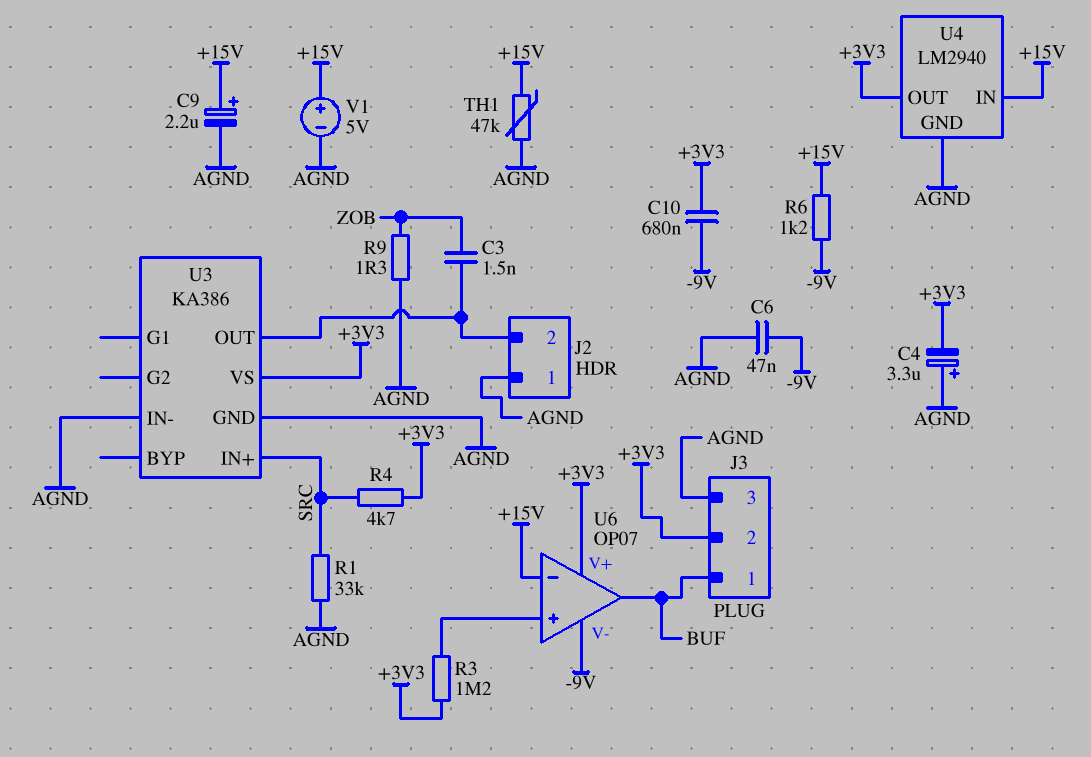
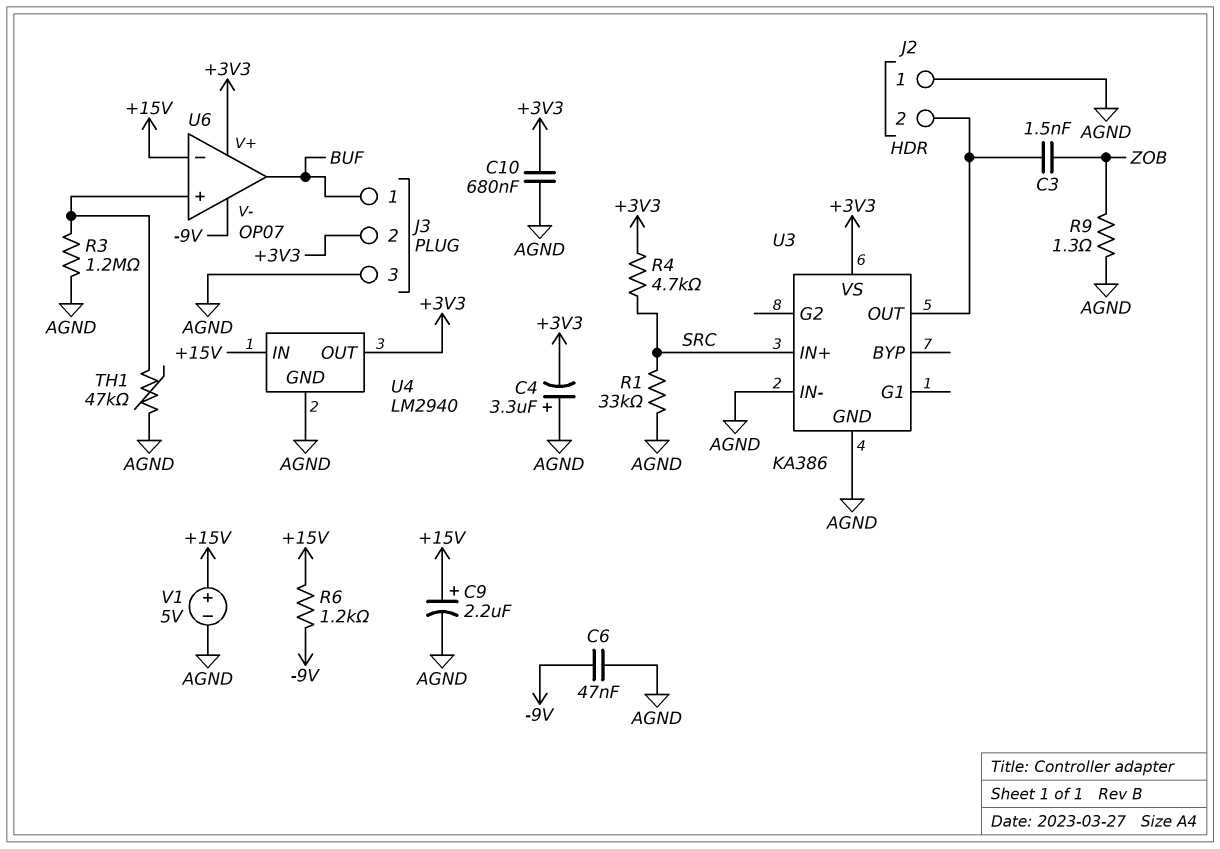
C10: 680nF (+3V3, -9V) -> 680nF (+3V3, AGND)
R3: 1.2M (+3V3, U6/in+) -> 1.2M (AGND, U6/in+)
TH1: 47k (+15V, AGND) -> 47k (AGND, U6/in+)

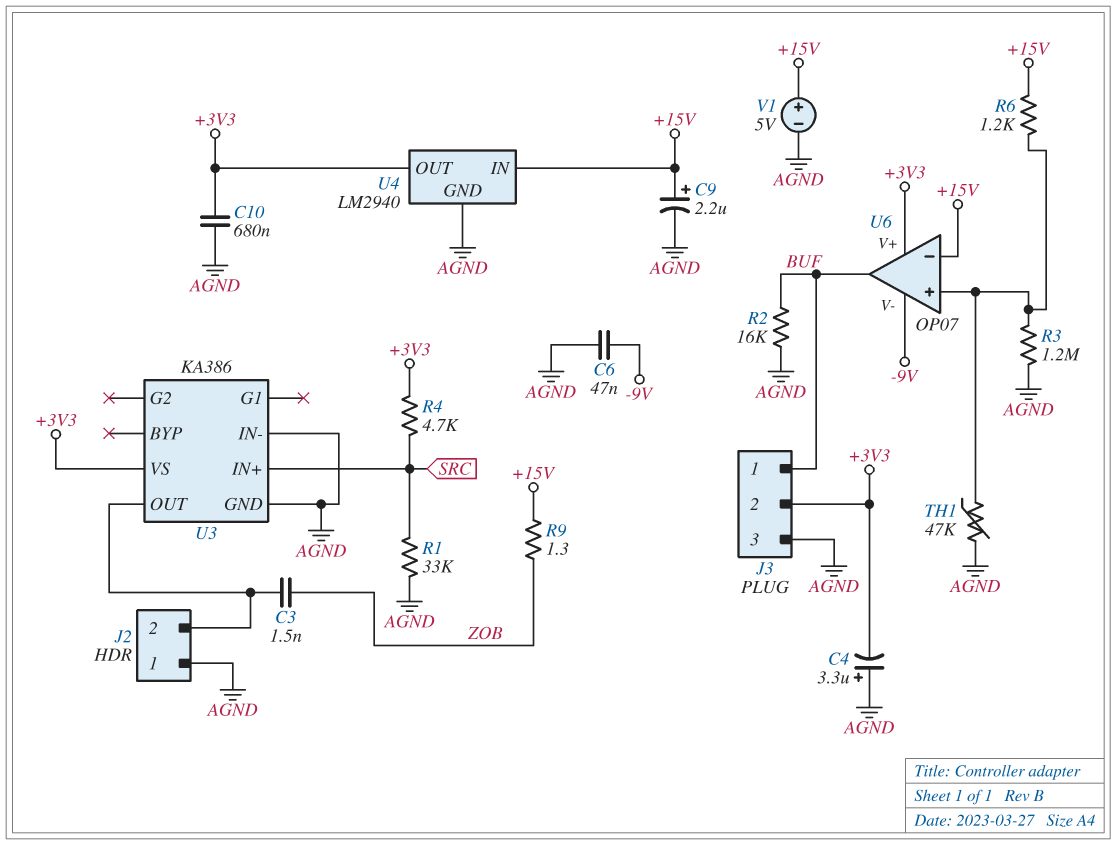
R2: none -> 16k (AGND, BUF)
R6: 1.2k (+15V, -9V) -> 1.2k (+15V, U6/in+)
R9: 1.3 (AGND, ZOB) -> 1.3 (+15V, ZOB)

